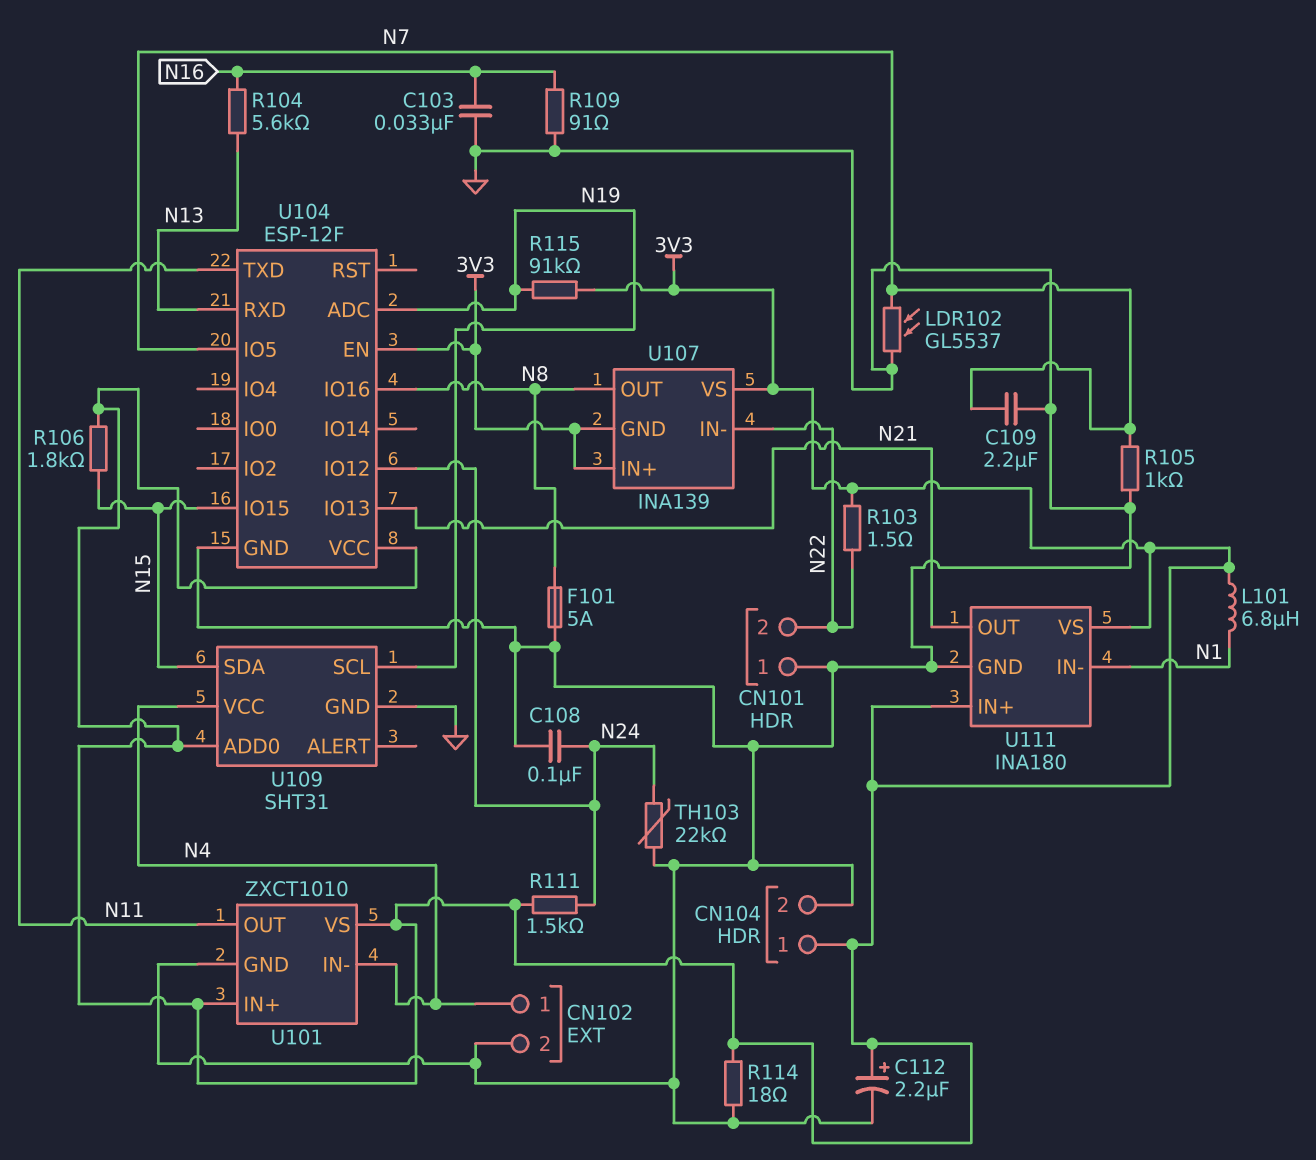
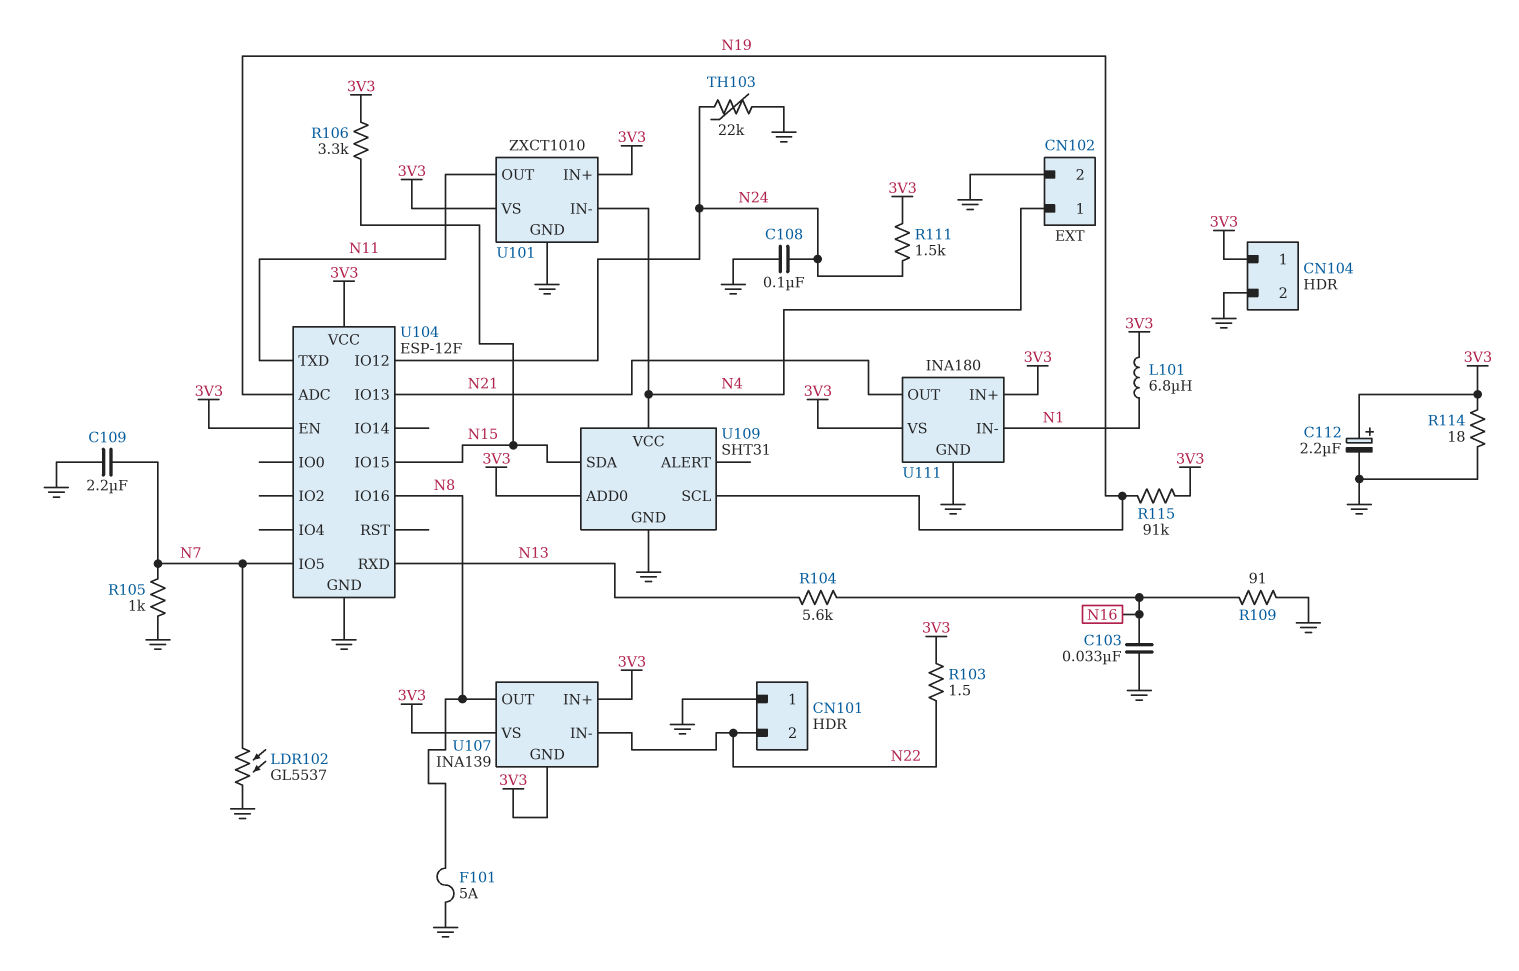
R106: 1.8k (3V3, N15) -> 3.3k (3V3, N15)

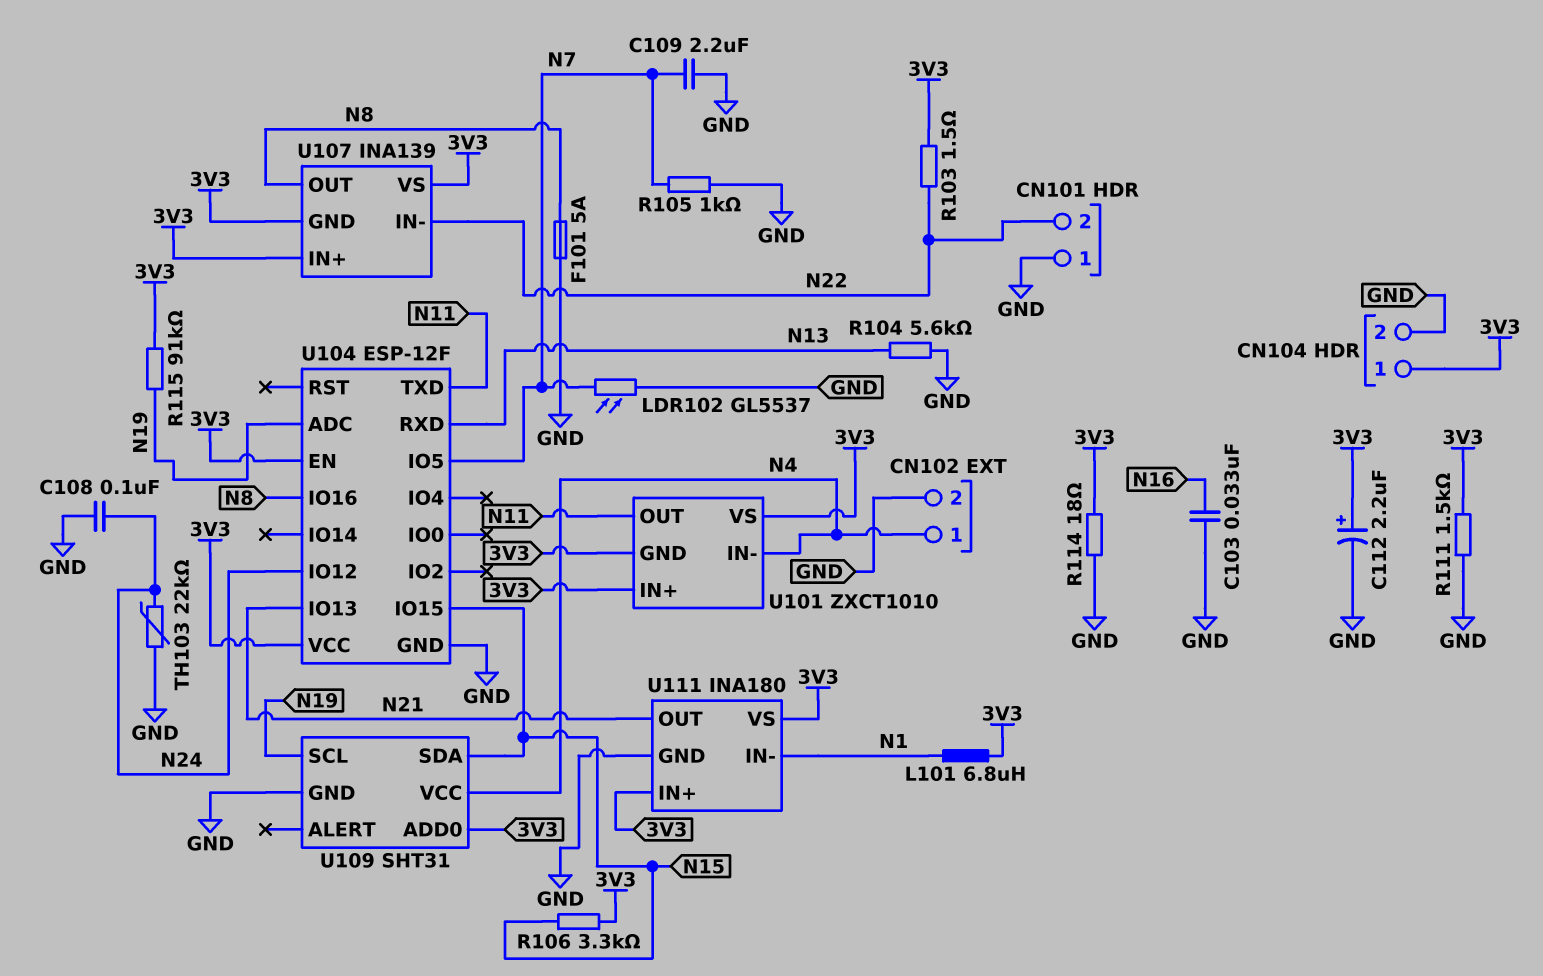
R104: 5.6k (N13, N16) -> 5.6k (GND, N13)
R109: 91 (GND, N16) -> none
R111: 1.5k (3V3, N24) -> 1.5k (3V3, GND)
U101 pin GND: GND -> 3V3

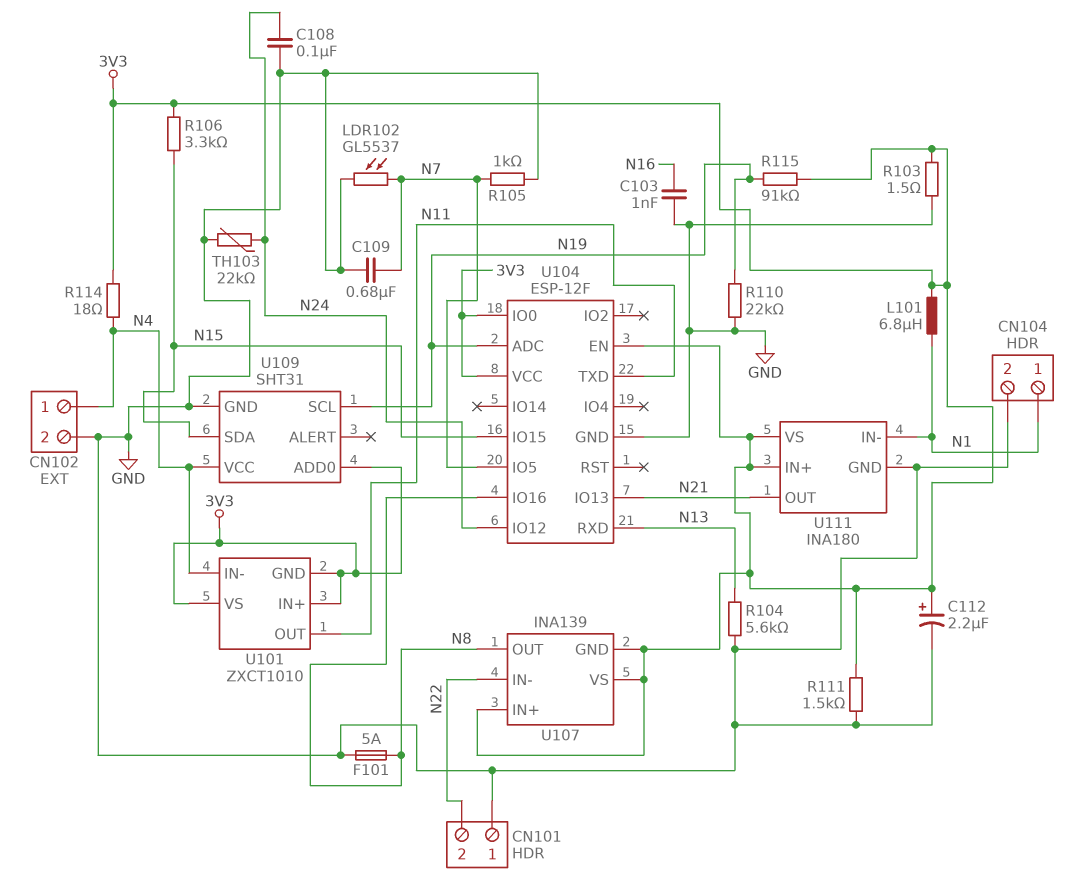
C103: 33nF (GND, N16) -> 1nF (GND, N16)
C109: 2.2uF (GND, N7) -> 680nF (GND, N7)
CN104 pin 1: 3V3 -> N1
R103: 1.5 (3V3, N22) -> 1.5 (3V3, GND)
R110: none -> 22k (GND, N19)
R114: 18 (3V3, GND) -> 18 (3V3, N4)
U104 pin IO0: none -> 3V3

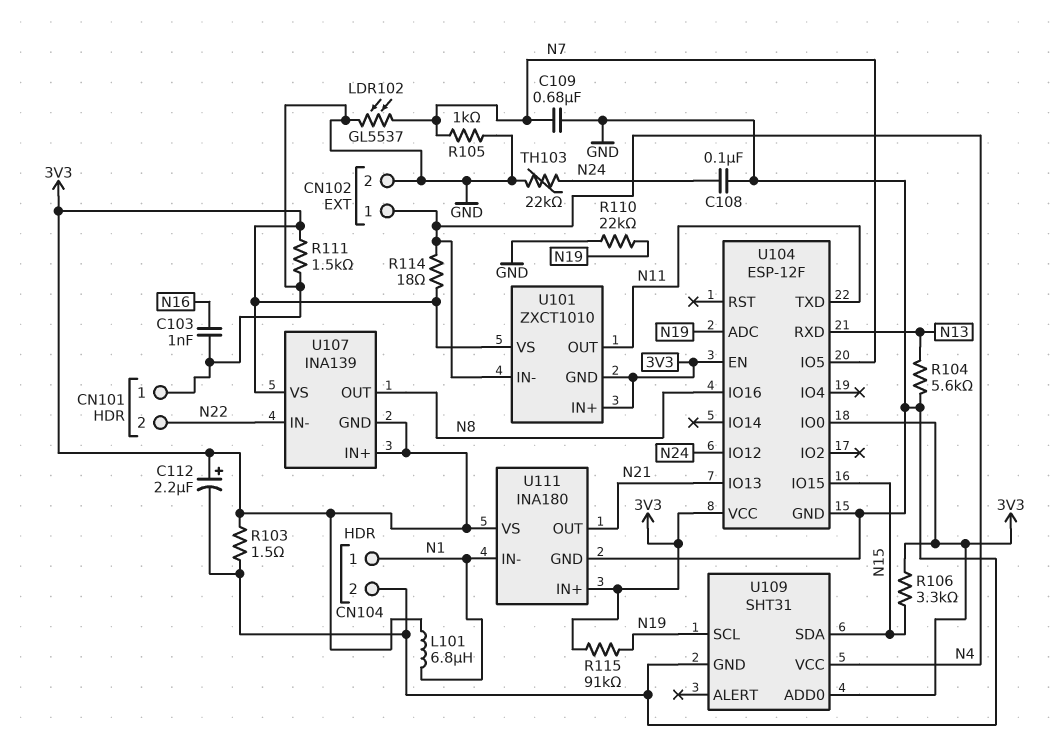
F101: 5A (GND, N8) -> none

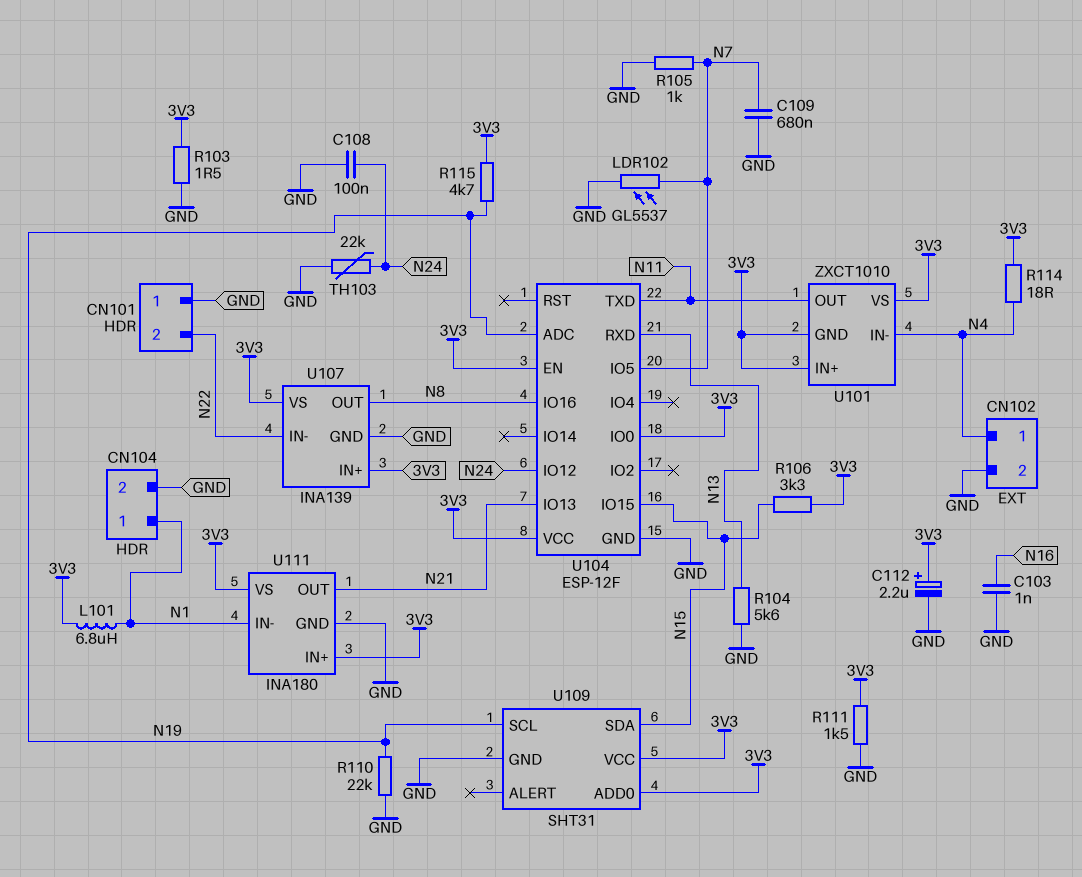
R115: 91k (3V3, N19) -> 4.7k (3V3, N19)
U107 pin GND: 3V3 -> GND
U109 pin VCC: N4 -> 3V3

